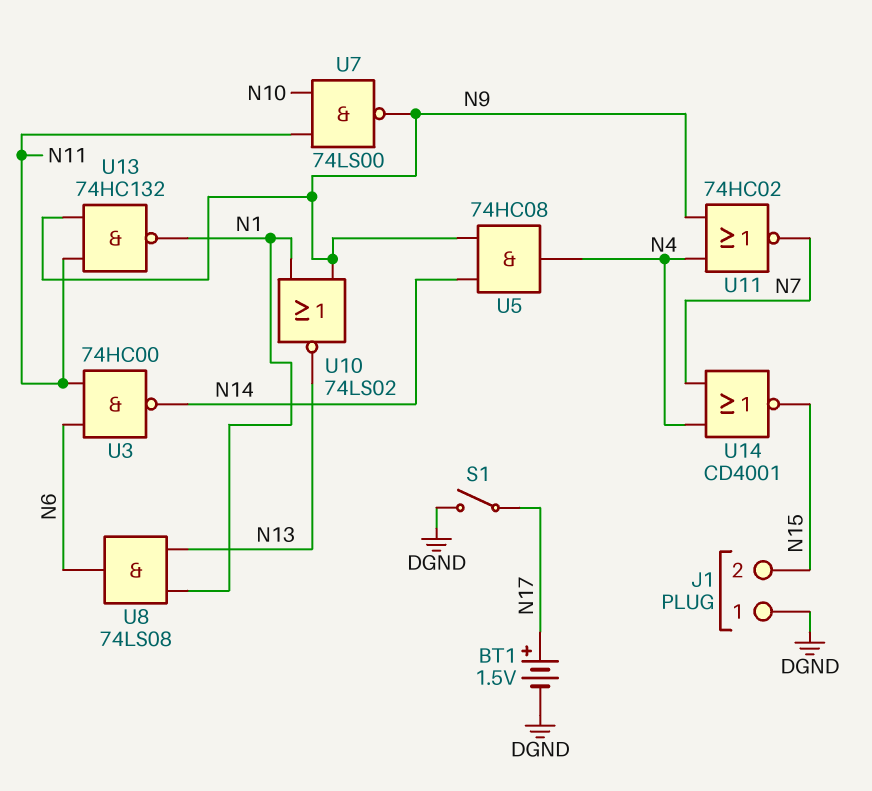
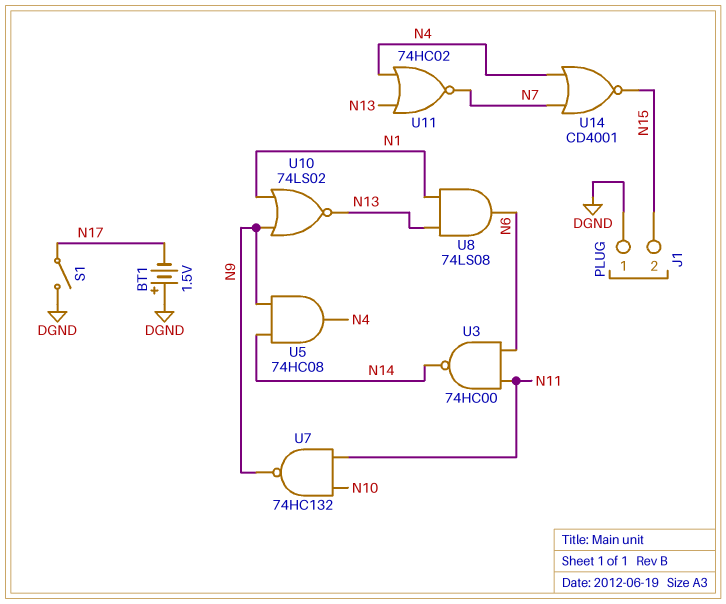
BT1: 1.5V (plus N17, minus DGND) -> 1.5V (plus DGND, minus N17)
U7: NAND 74LS00 (in N10, in N11, out N9) -> NAND 74HC132 (in N10, in N11, out N9)
U11: NOR 74HC02 (in N4, in N9, out N7) -> NOR 74HC02 (in N4, in N13, out N7)
U13: NAND 74HC132 (in N9, in N11, out N1) -> none

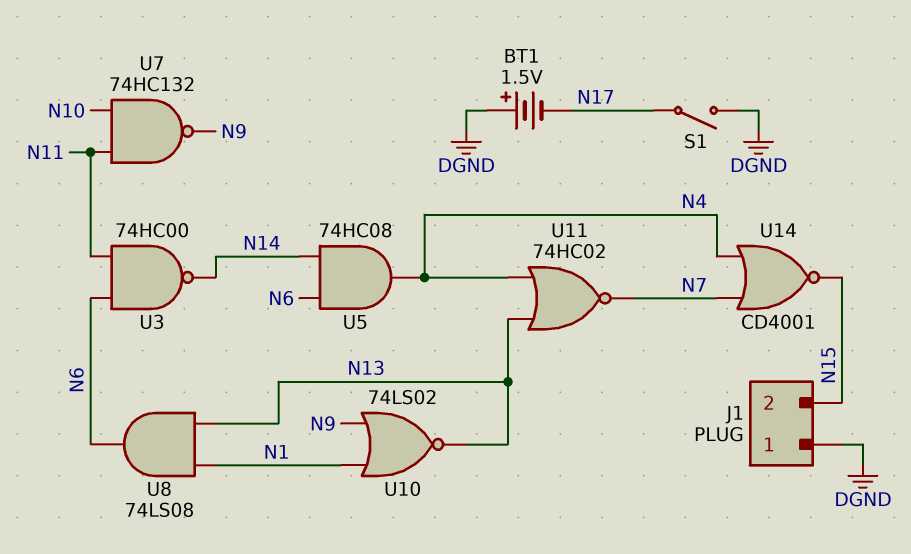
U5: AND 74HC08 (in N9, in N14, out N4) -> AND 74HC08 (in N6, in N14, out N4)

